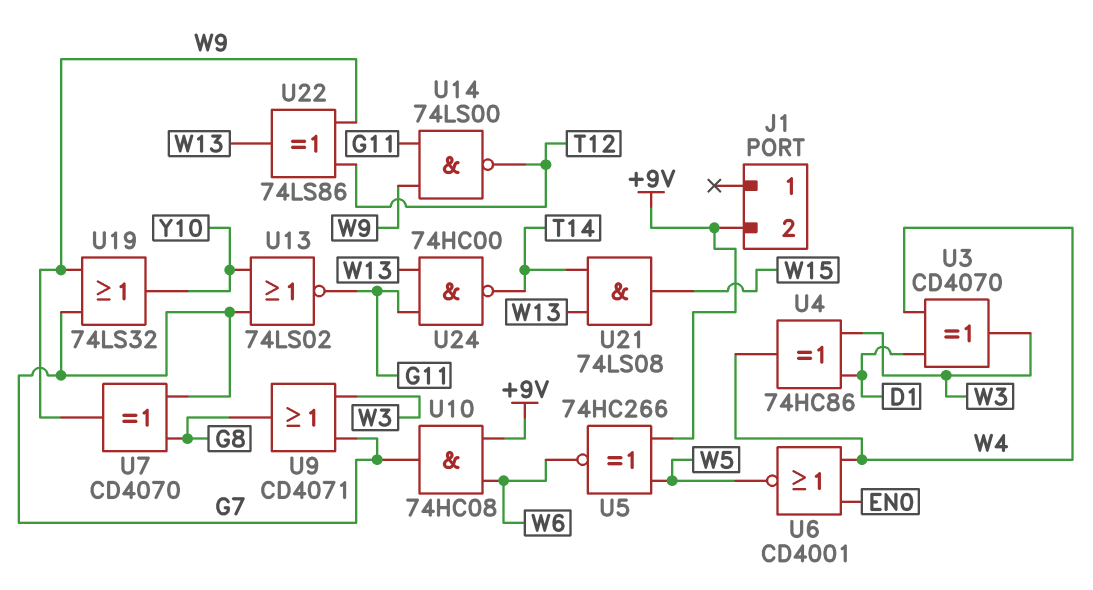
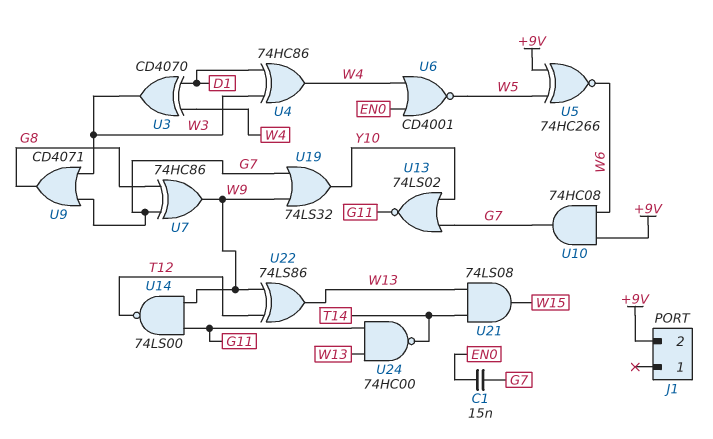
C1: none -> 15nF (EN0, G7)
U7: XOR CD4070 (in G7, in G8, out W9) -> XOR 74HC86 (in G7, in G8, out W9)

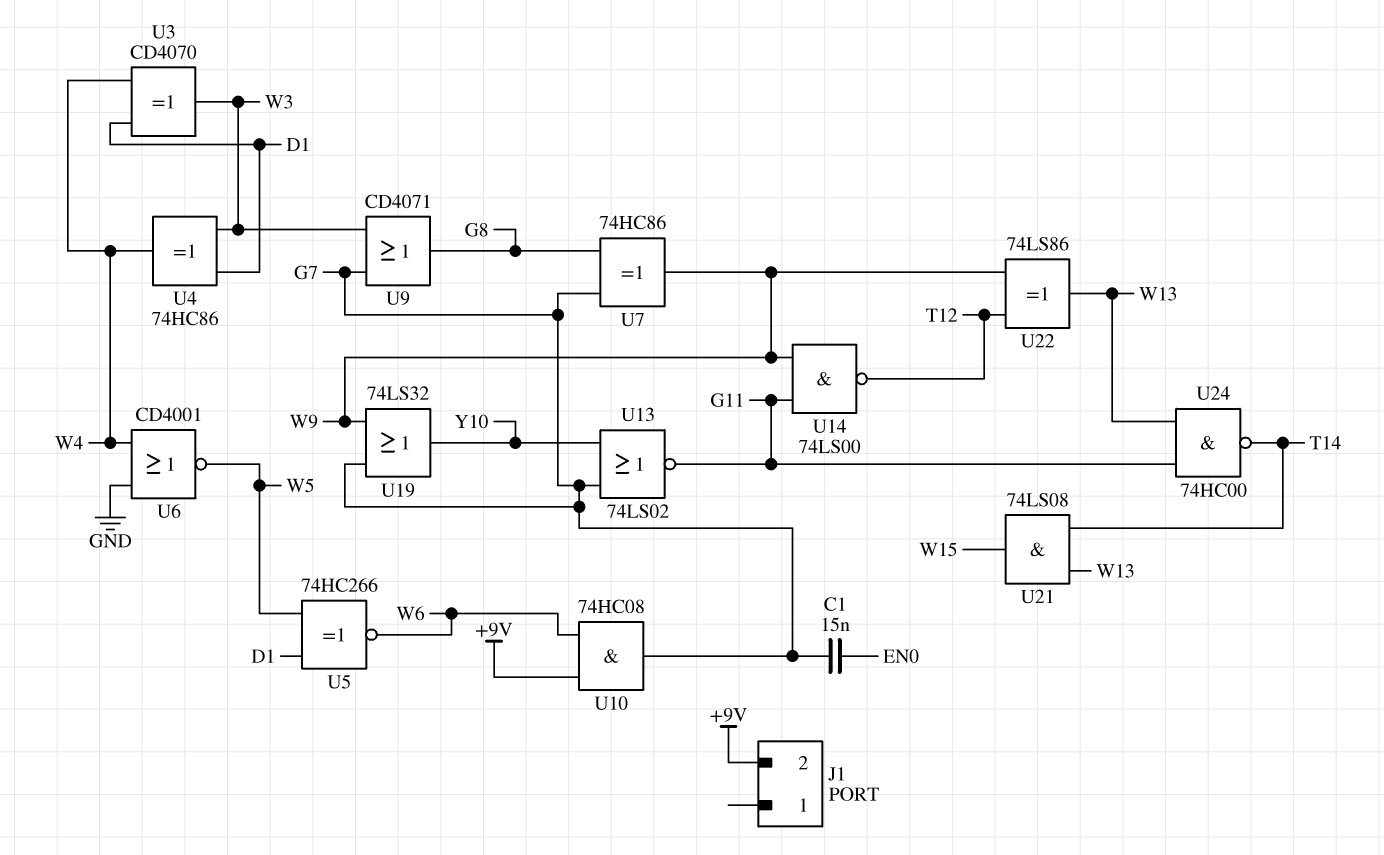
U5: XNOR 74HC266 (in +9V, in W5, out W6) -> XNOR 74HC266 (in D1, in W5, out W6)
U6: NOR CD4001 (in EN0, in W4, out W5) -> NOR CD4001 (in GND, in W4, out W5)

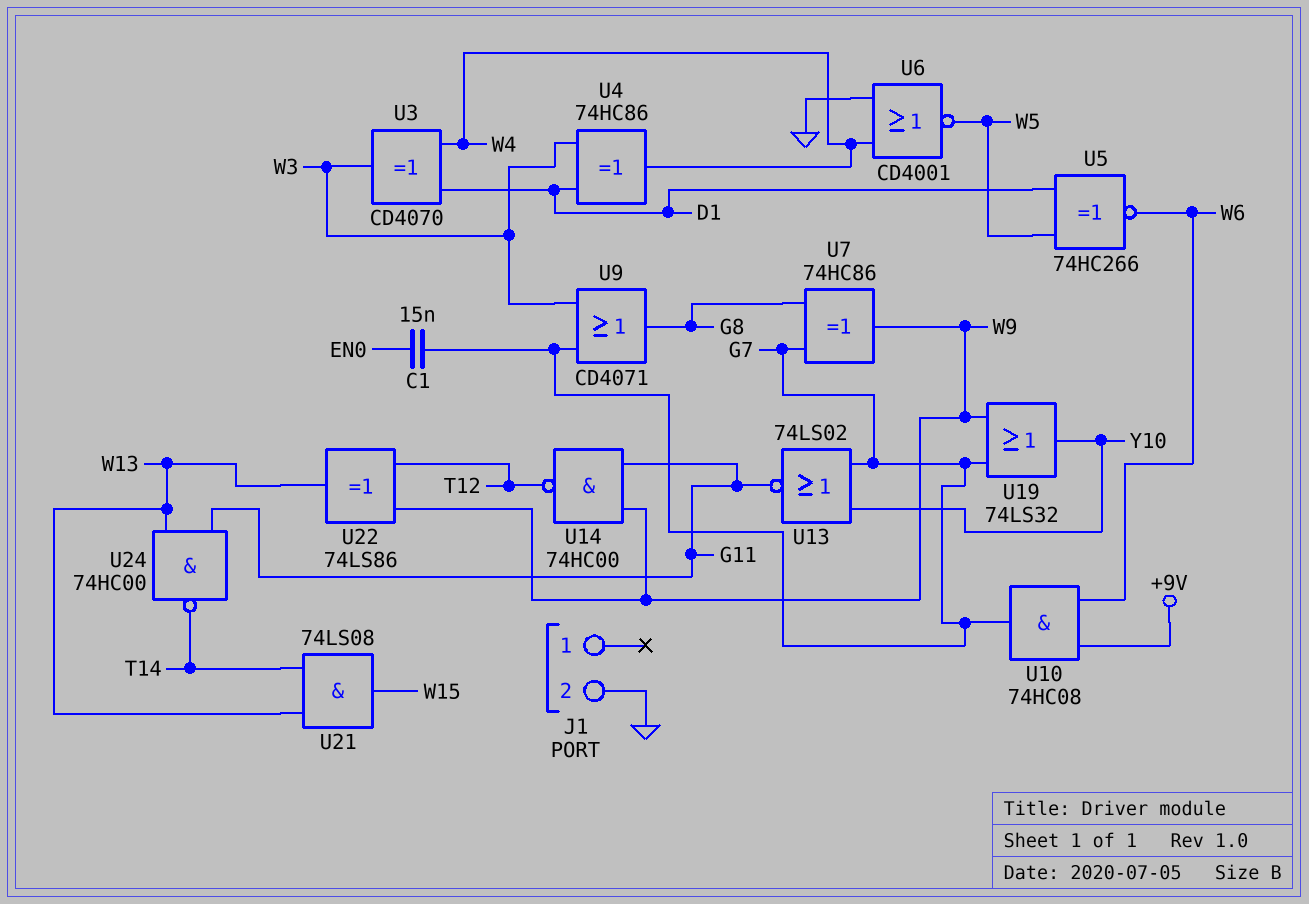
J1 pin 2: +9V -> GND
U14: NAND 74LS00 (in G11, in W9, out T12) -> NAND 74HC00 (in G11, in W9, out T12)

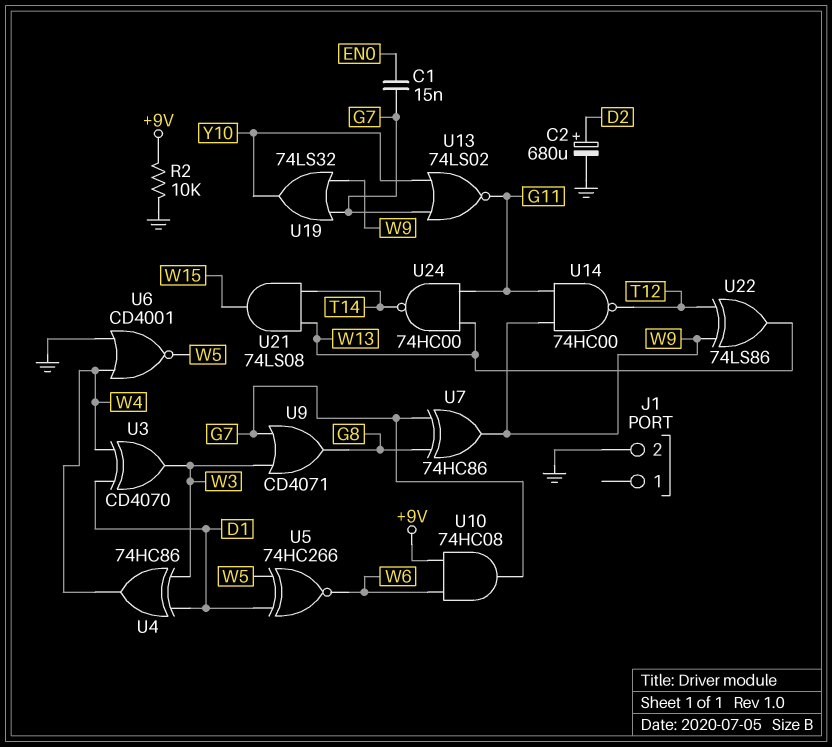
C2: none -> 680uF (plus D2, minus GND)
R2: none -> 10k (+9V, GND)

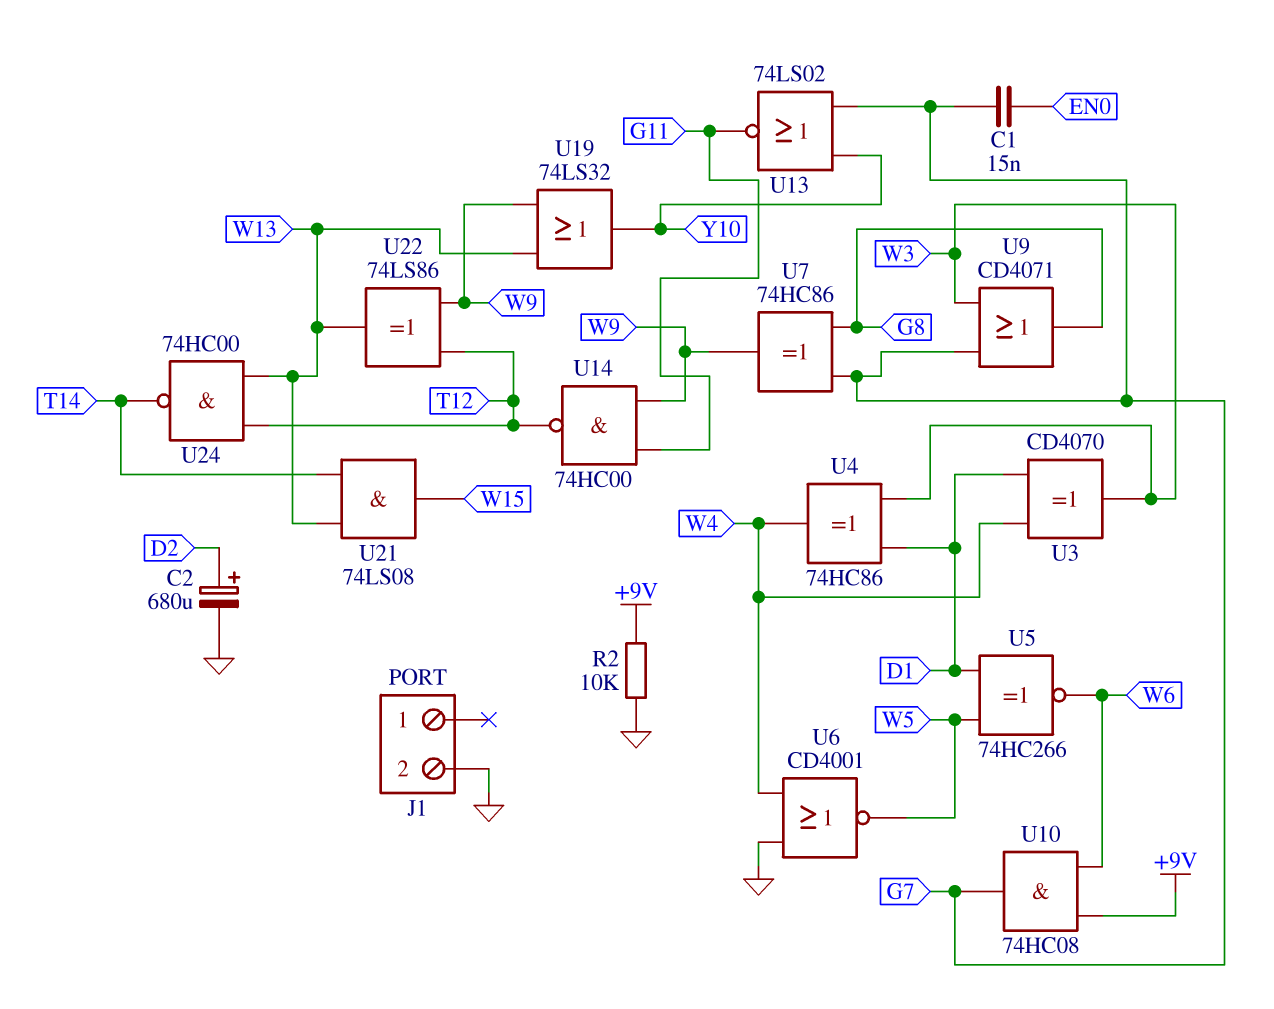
U19: OR 74LS32 (in G7, in W9, out Y10) -> OR 74LS32 (in W9, in W13, out Y10)
U24: NAND 74HC00 (in G11, in W13, out T14) -> NAND 74HC00 (in T12, in W13, out T14)

